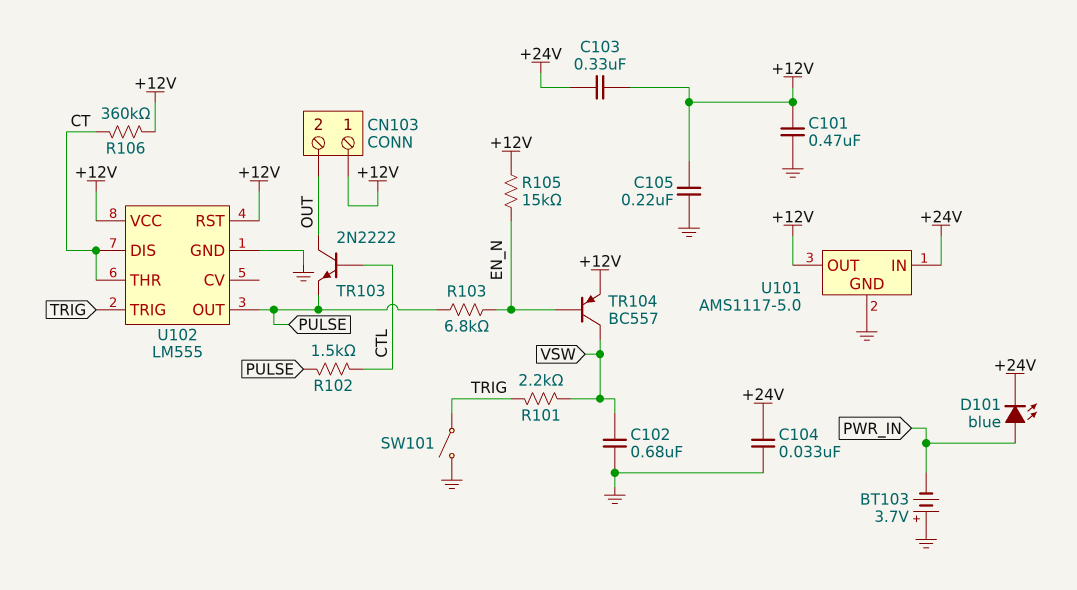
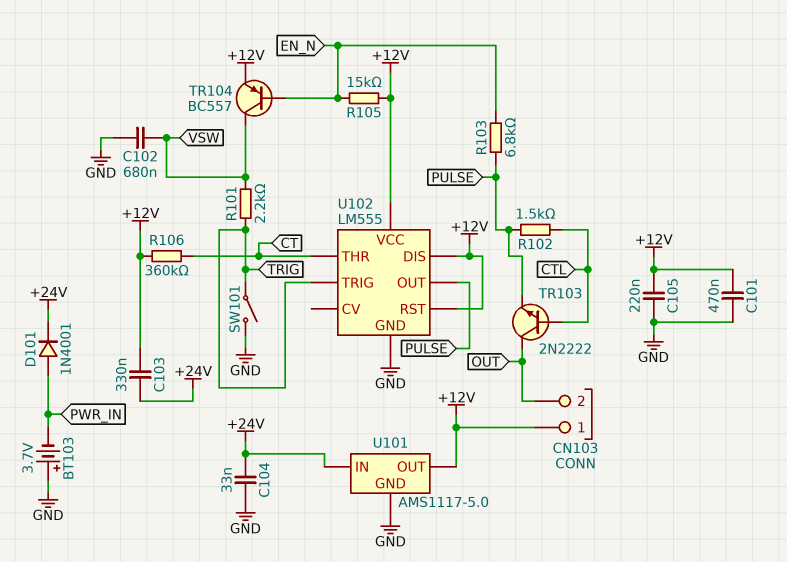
D101: LED blue (A PWR_IN, K +24V) -> diode 1N4001 (A PWR_IN, K +24V)
U102 pin DIS: CT -> +12V

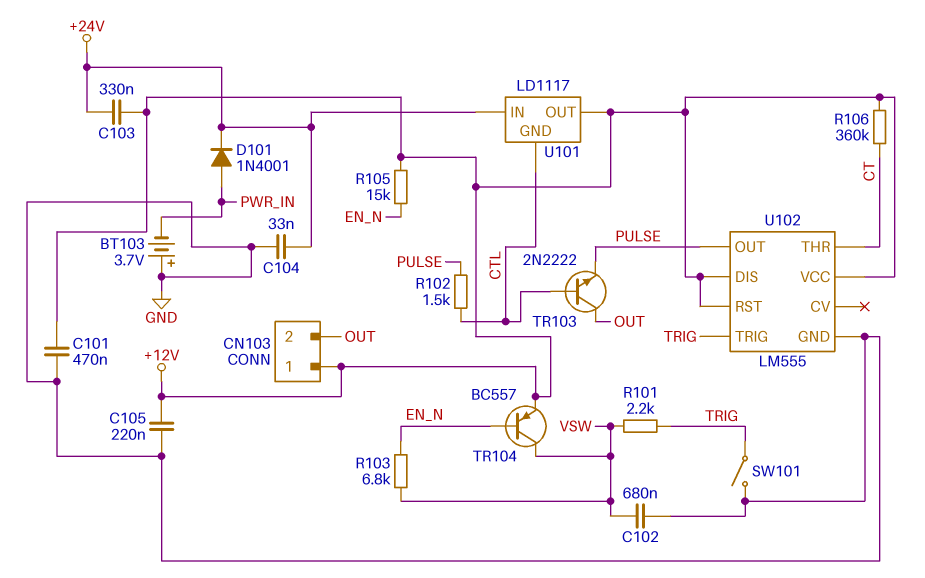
R103: 6.8k (EN_N, PULSE) -> 6.8k (EN_N, VSW)
U101: AMS1117-5.0 -> LD1117
U101 pin GND: GND -> CTL

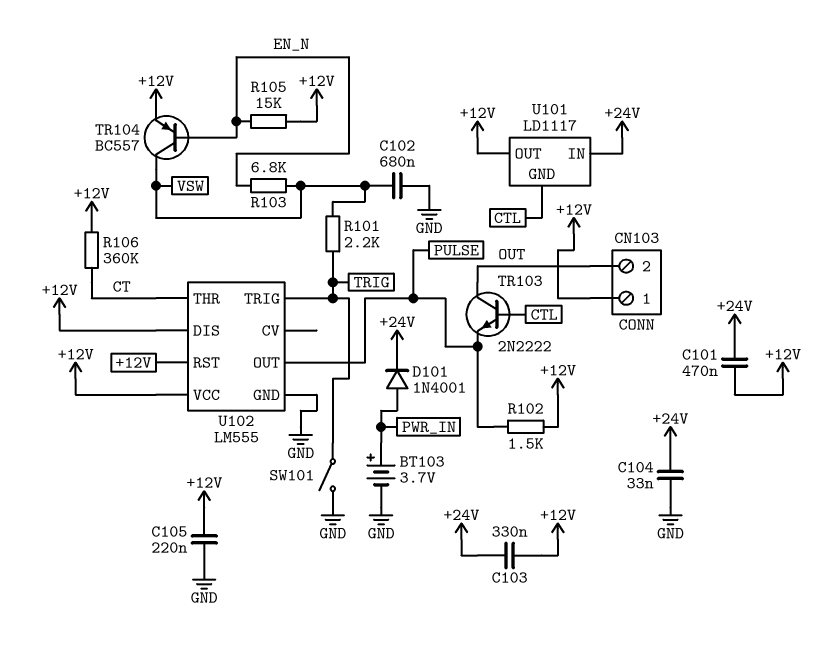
BT103: 3.7V (plus GND, minus PWR_IN) -> 3.7V (plus PWR_IN, minus GND)
C101: 470nF (+12V, GND) -> 470nF (+12V, +24V)
R102: 1.5k (CTL, PULSE) -> 1.5k (+12V, PULSE)

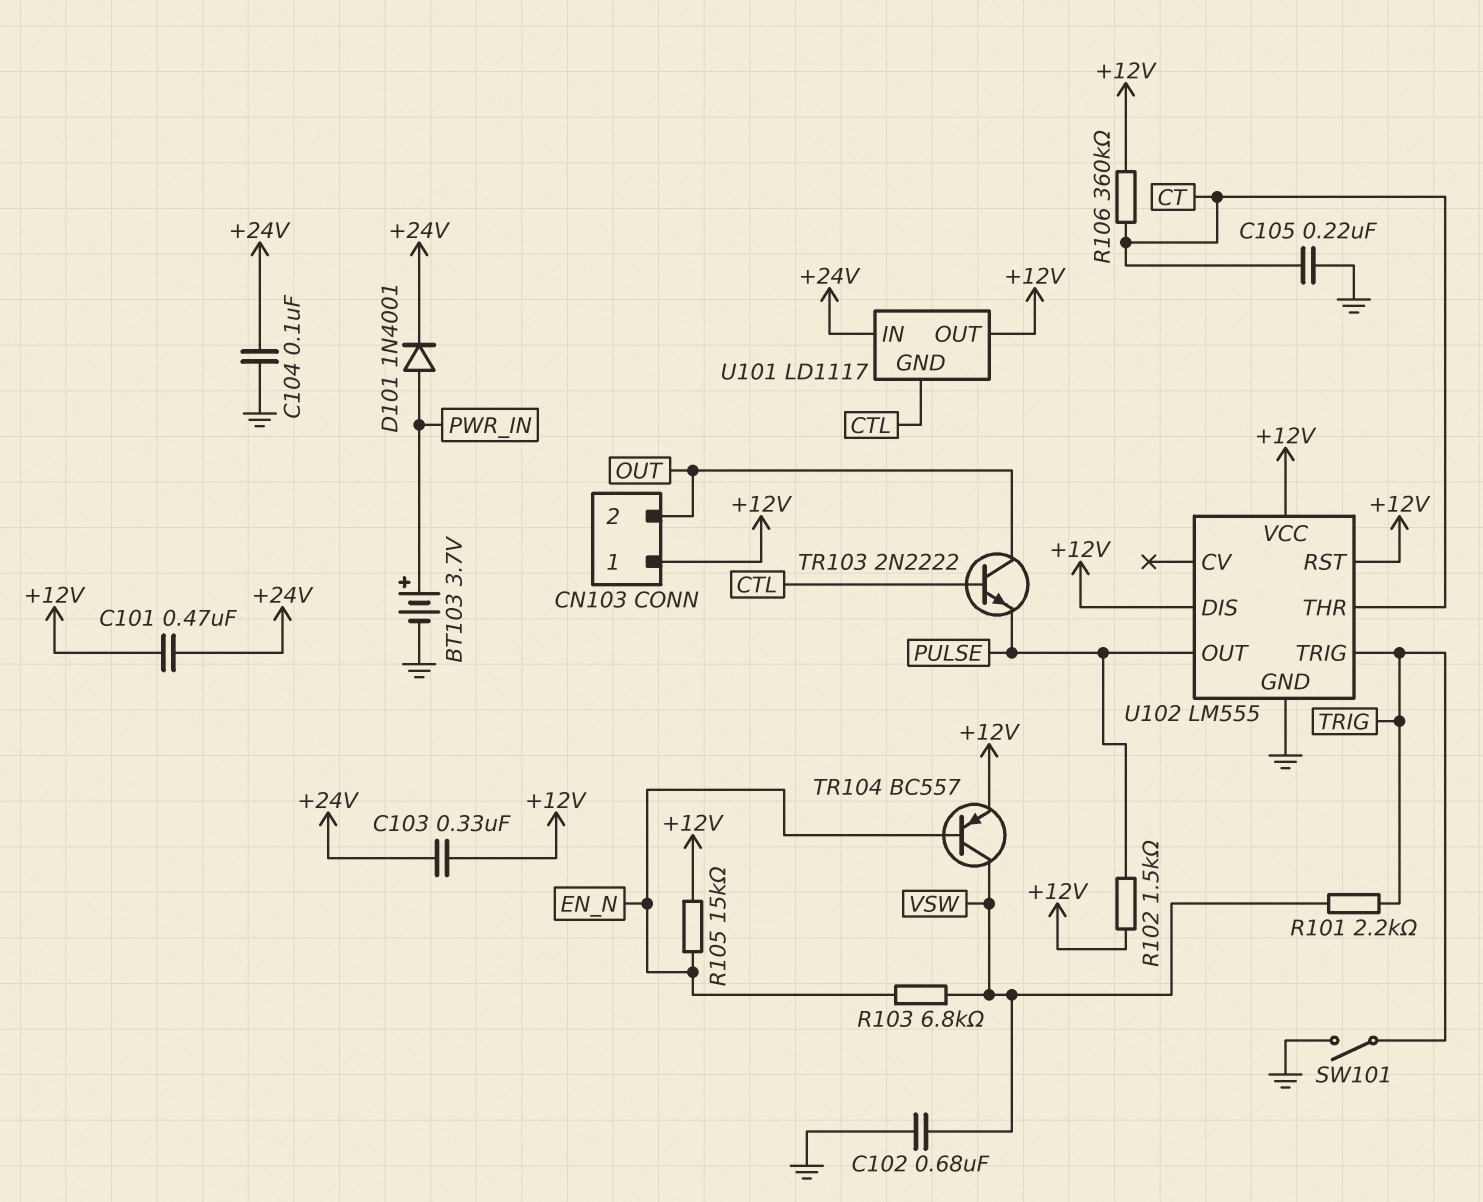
C104: 33nF (+24V, GND) -> 100nF (+24V, GND)
C105: 220nF (+12V, GND) -> 220nF (CT, GND)

